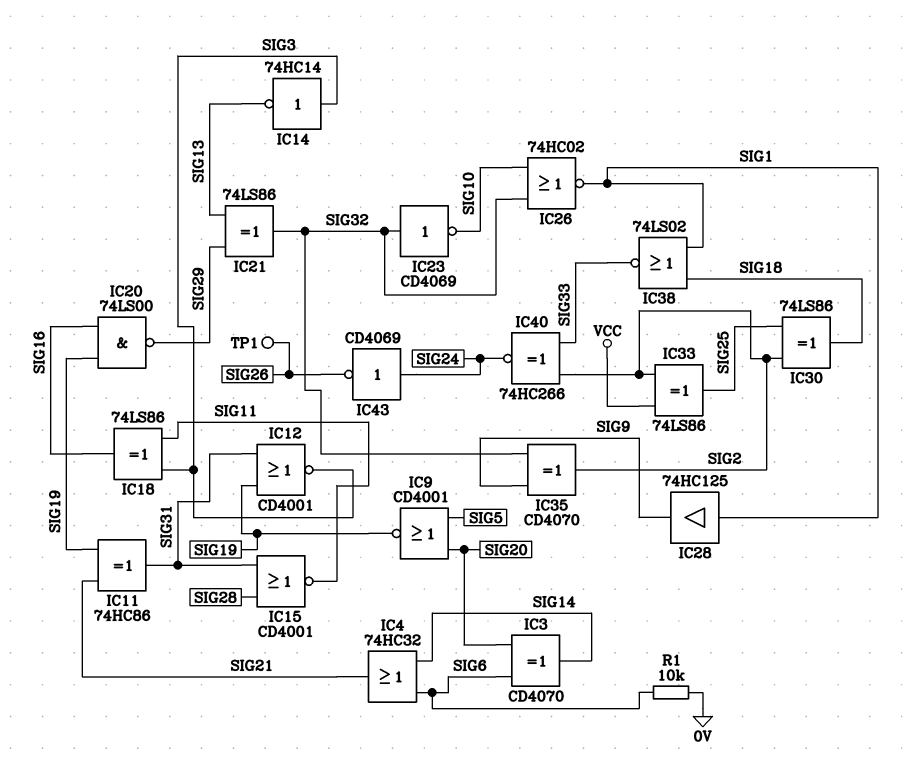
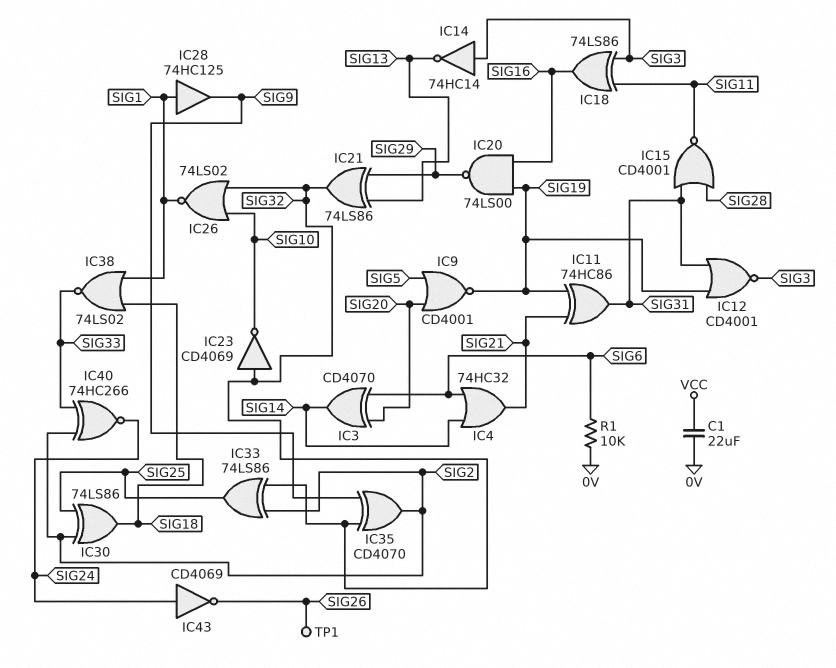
C1: none -> 22uF (0V, VCC)
IC26: NOR 74HC02 (in SIG10, in SIG32, out SIG1) -> NOR 74LS02 (in SIG10, in SIG32, out SIG1)
IC33: XOR 74LS86 (in SIG2, in VCC, out SIG25) -> XOR 74LS86 (in SIG2, in SIG32, out SIG25)

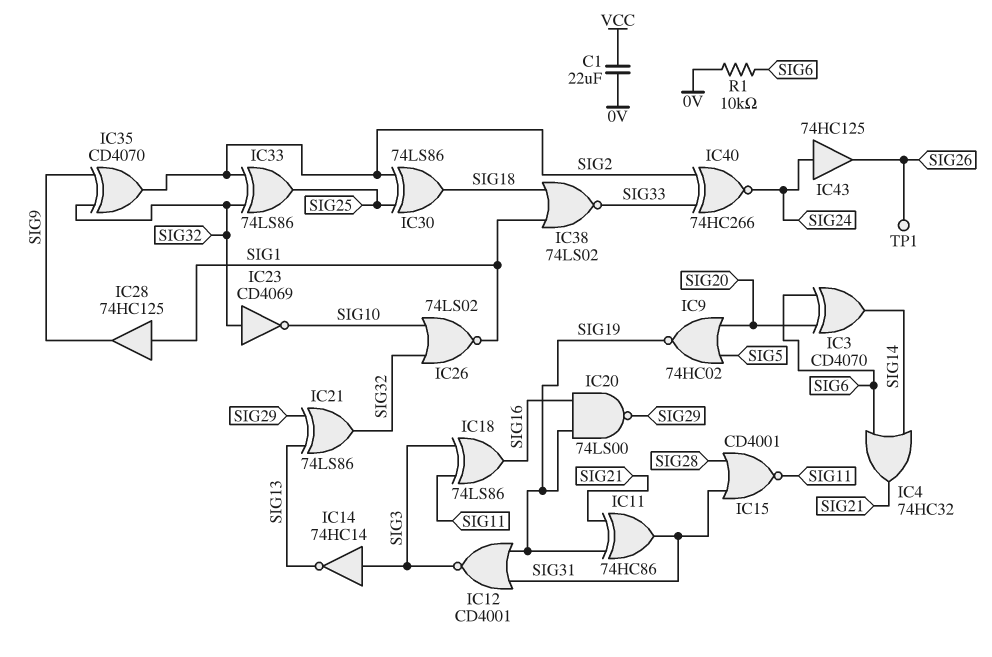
IC9: NOR CD4001 (in SIG5, in SIG20, out SIG19) -> NOR 74HC02 (in SIG5, in SIG20, out SIG19)
IC43: NOT CD4069 (in SIG24, out SIG26) -> buffer 74HC125 (in SIG24, out SIG26)

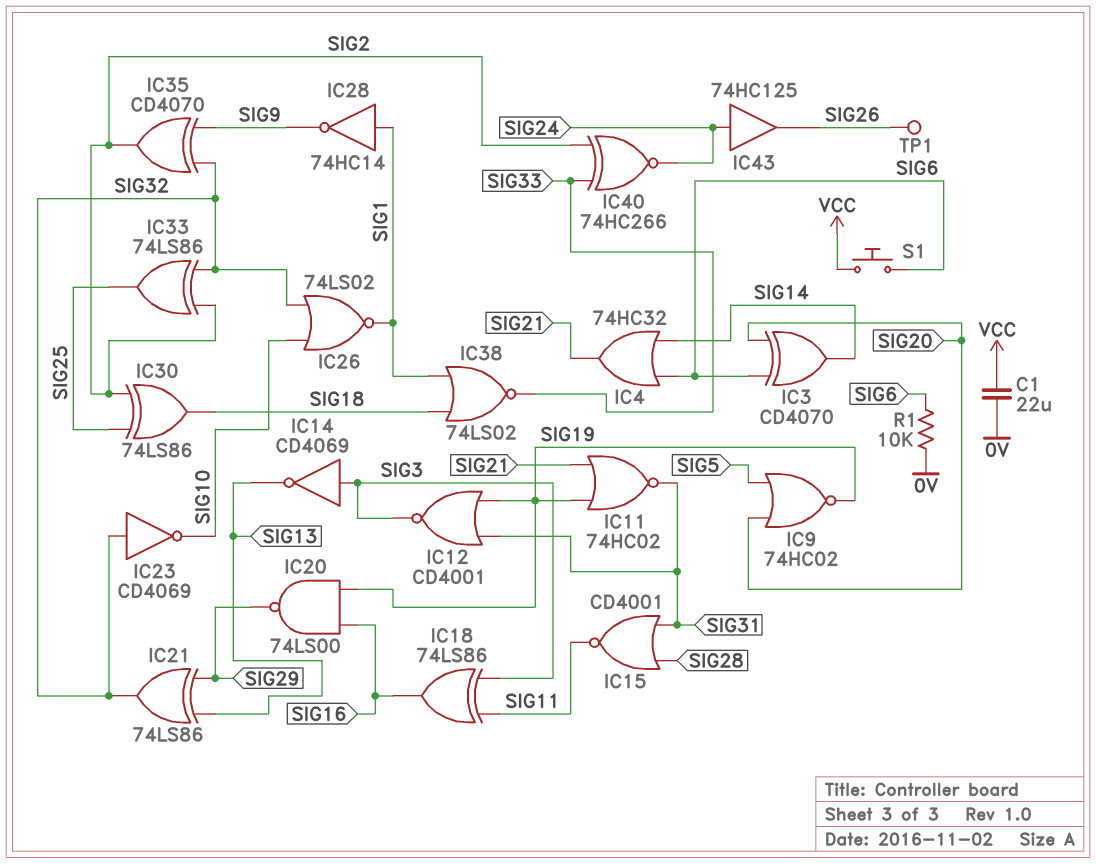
IC11: XOR 74HC86 (in SIG19, in SIG21, out SIG31) -> NOR 74HC02 (in SIG19, in SIG21, out SIG31)
IC14: NOT 74HC14 (in SIG3, out SIG13) -> NOT CD4069 (in SIG3, out SIG13)
IC28: buffer 74HC125 (in SIG1, out SIG9) -> NOT 74HC14 (in SIG1, out SIG9)
S1: none -> button (SIG6, VCC)

